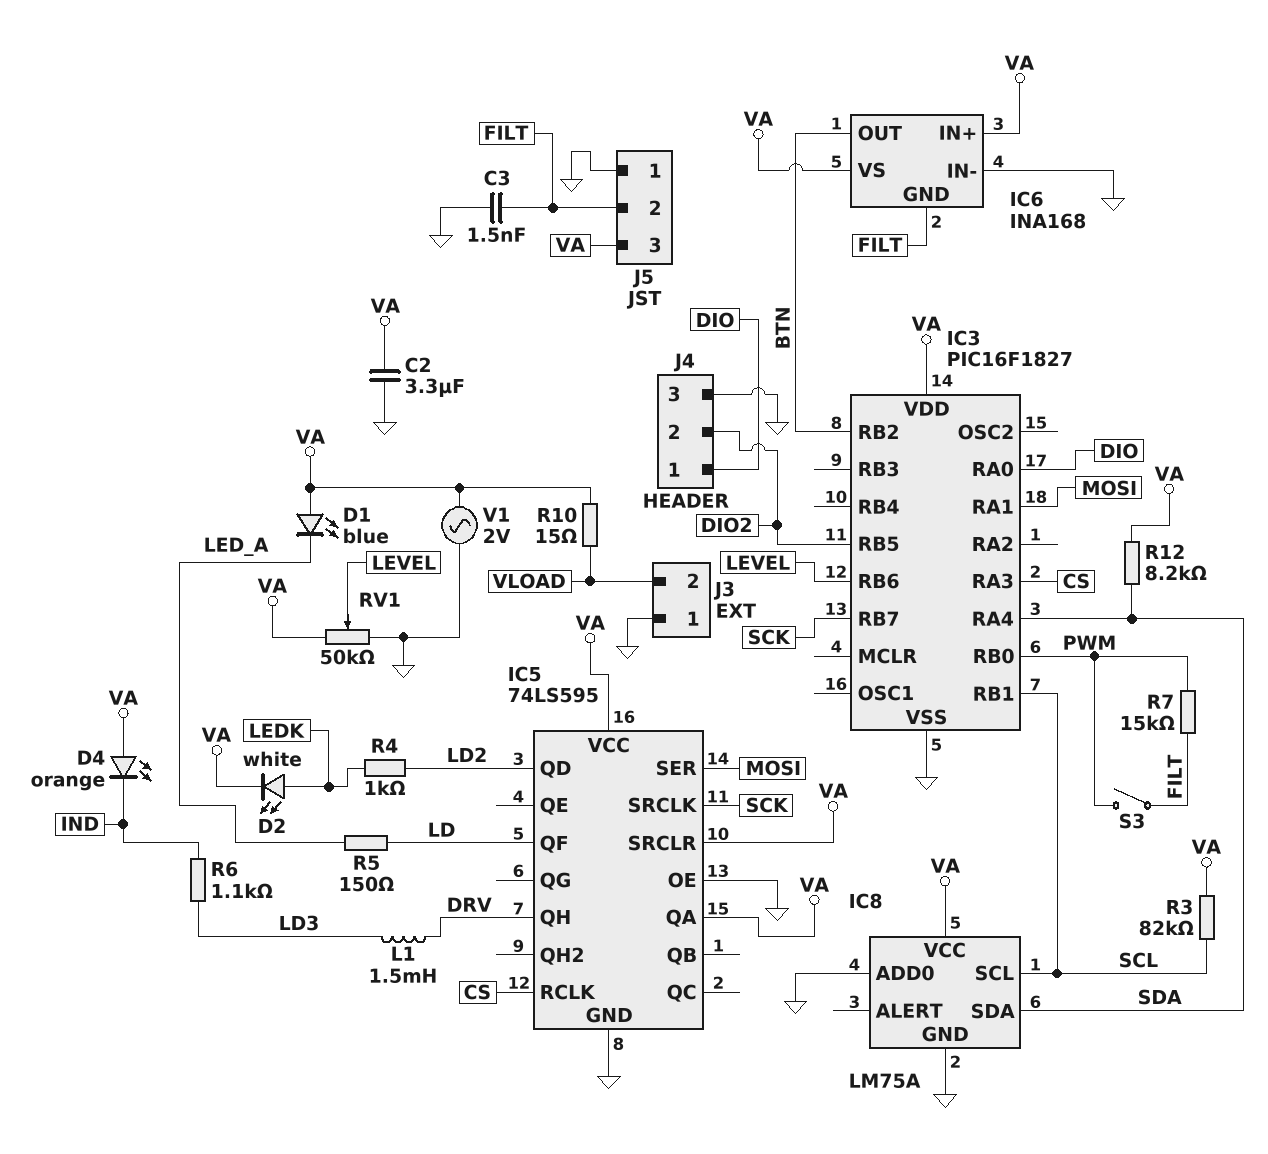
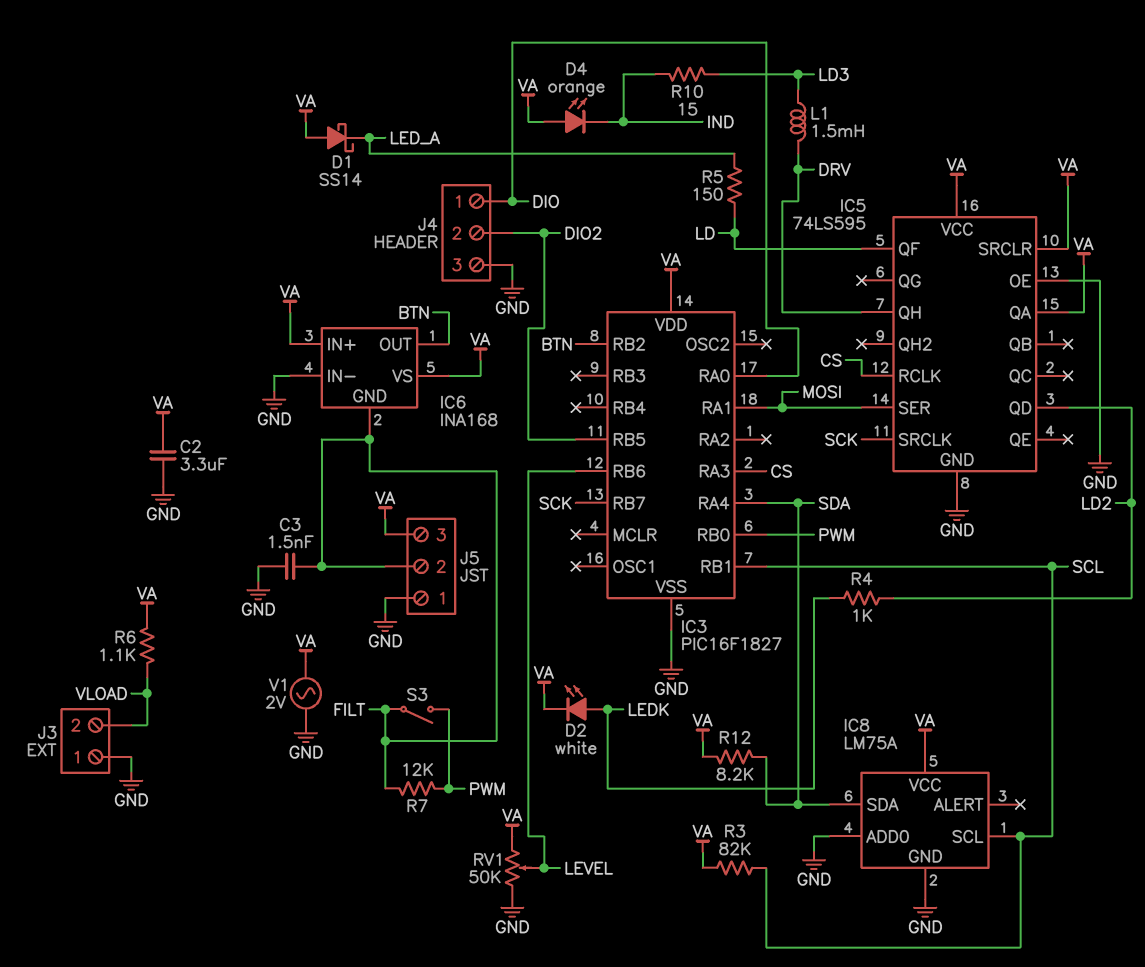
D1: LED blue (A VA, K LED_A) -> schottky SS14 (A VA, K LED_A)
R6: 1.1k (IND, LD3) -> 1.1k (VA, VLOAD)
R7: 15k (FILT, PWM) -> 12k (FILT, PWM)
R10: 15 (VA, VLOAD) -> 15 (IND, LD3)

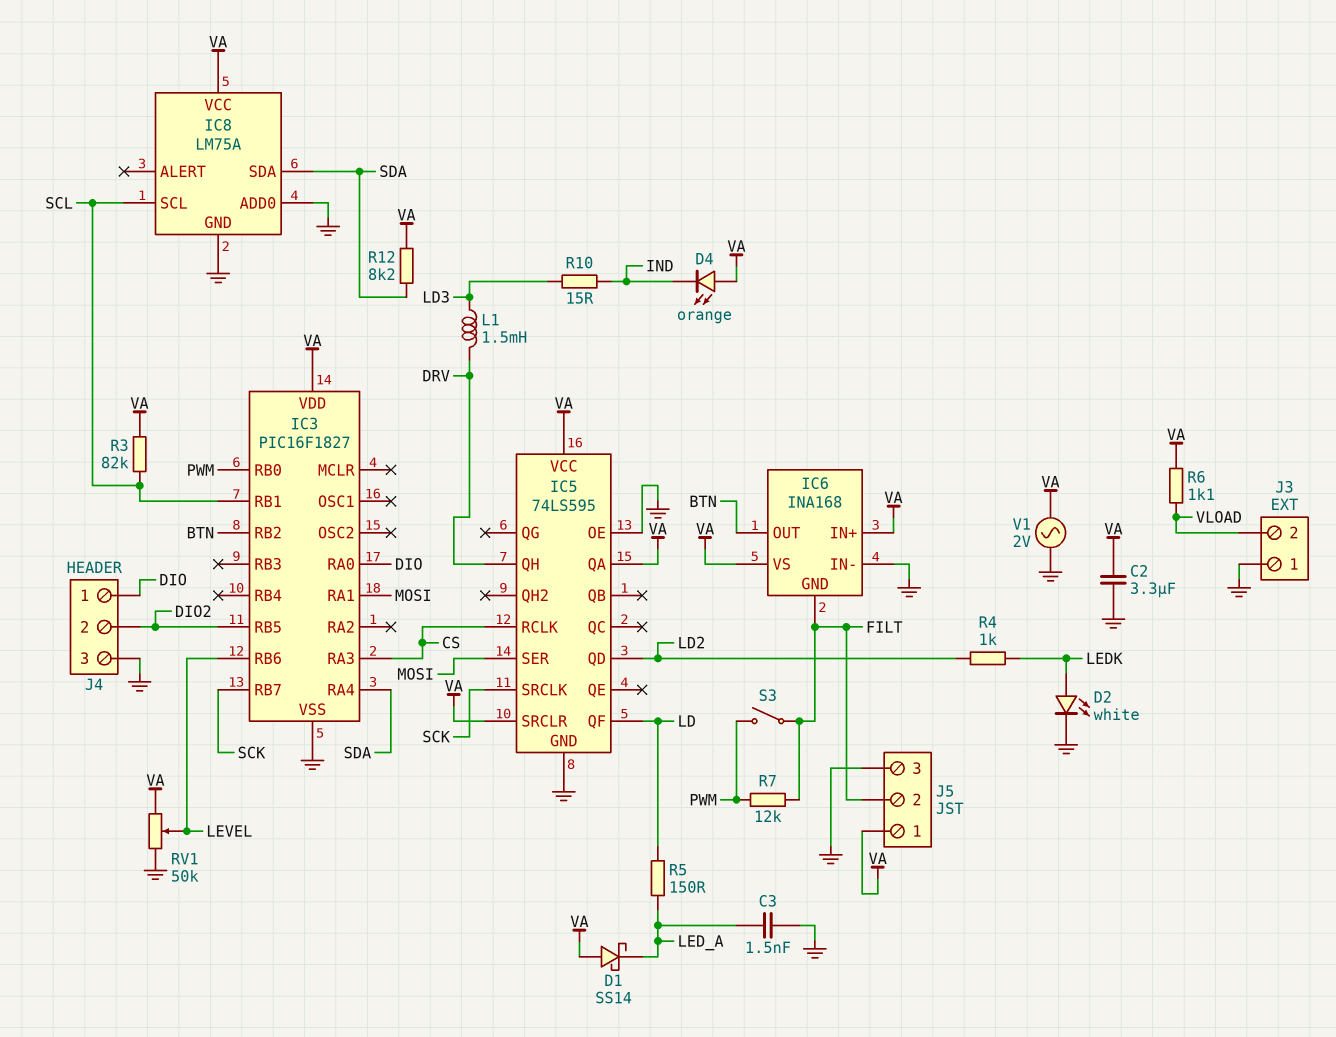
C3: 1.5nF (FILT, GND) -> 1.5nF (GND, LED_A)
D2: LED white (A LEDK, K VA) -> LED white (A LEDK, K GND)
J5 pin 1: GND -> VA
J5 pin 3: VA -> GND

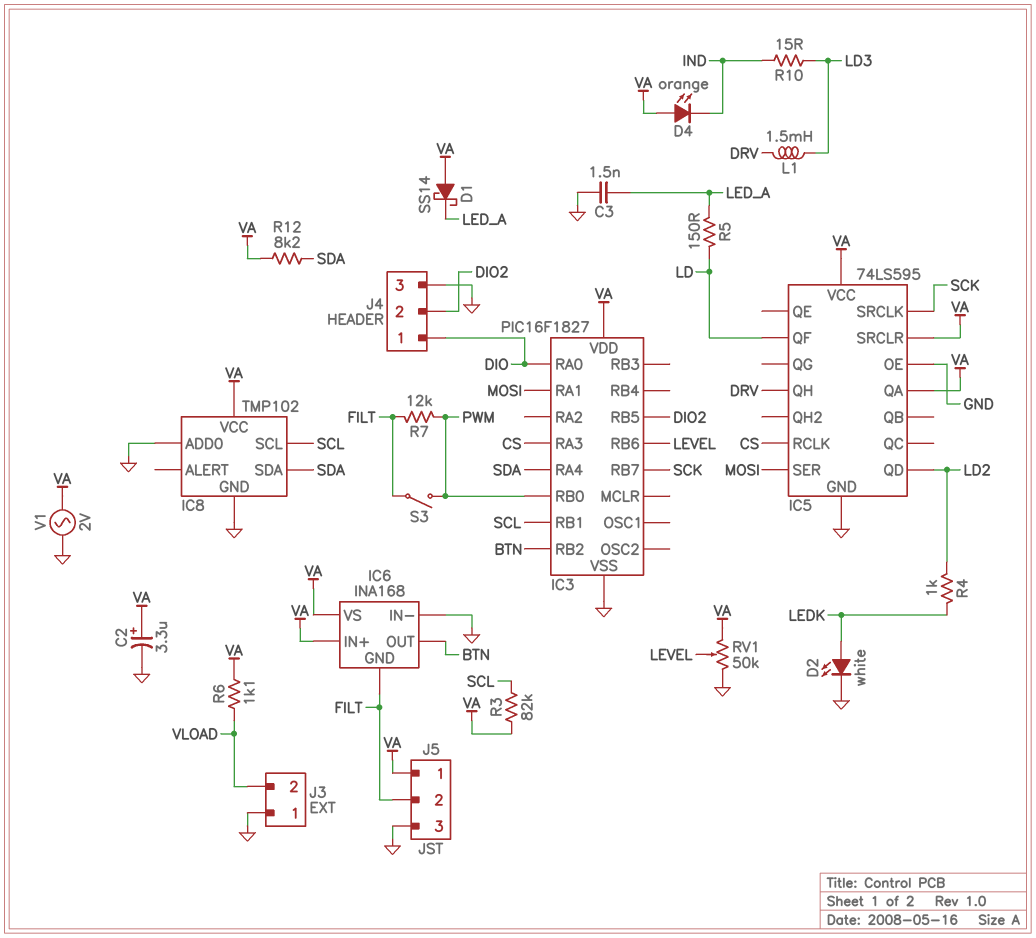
C2: 3.3uF (GND, VA) -> 3.3uF (plus VA, minus GND)
IC8: LM75A -> TMP102

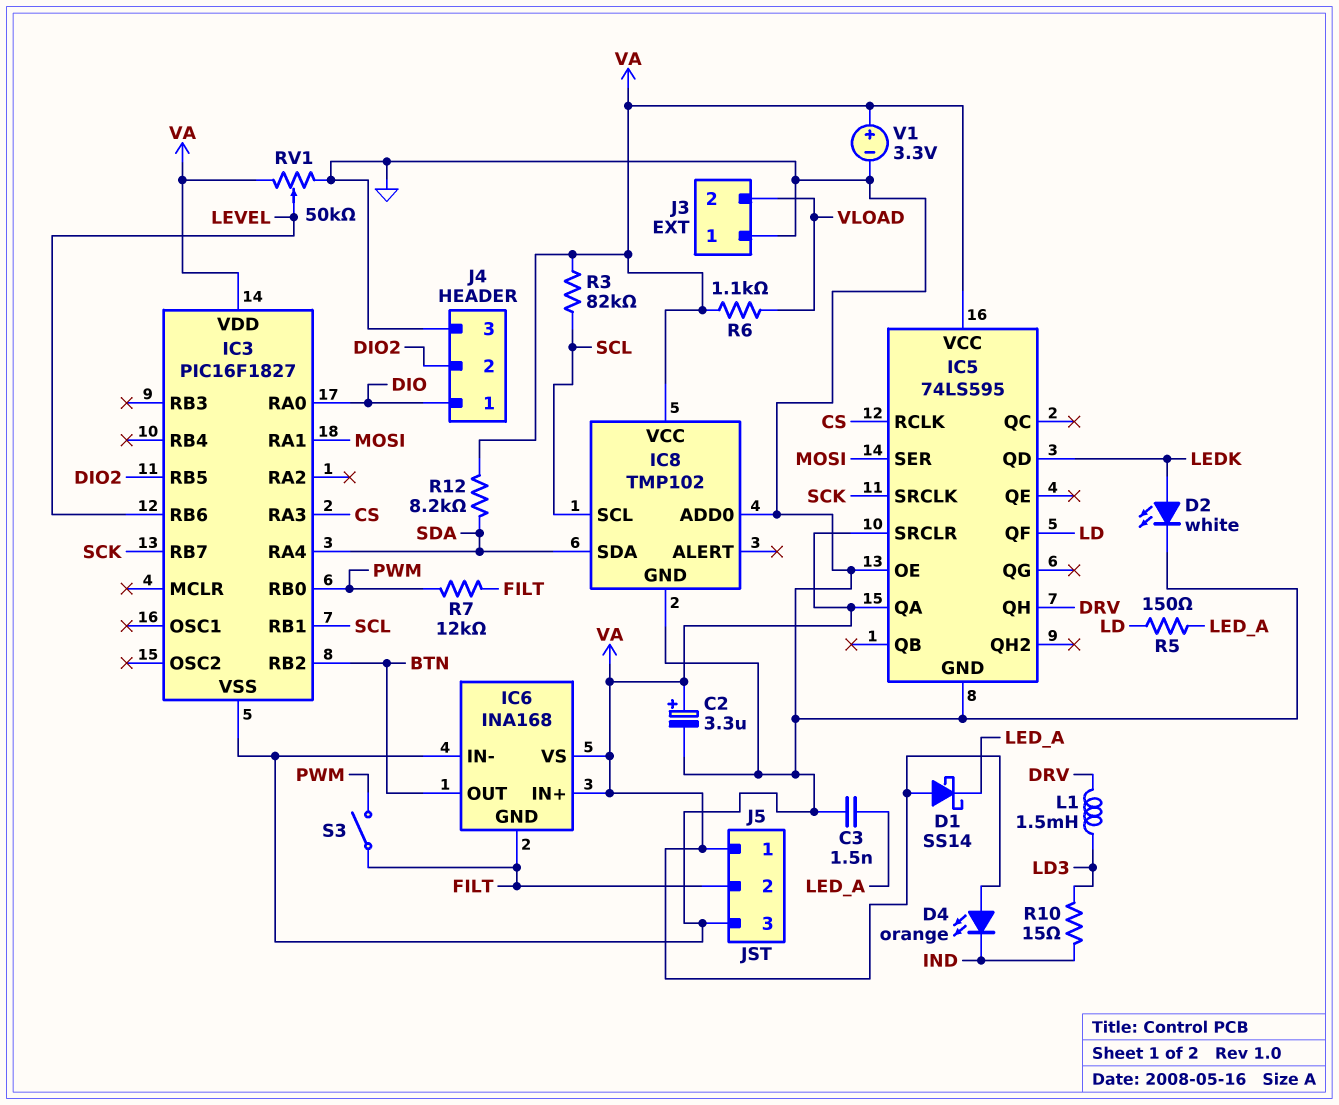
IC5 pin QD: LD2 -> LEDK
R4: 1k (LD2, LEDK) -> none
V1: AC 2V (GND, VA) -> 3.3V (plus VA, minus GND)

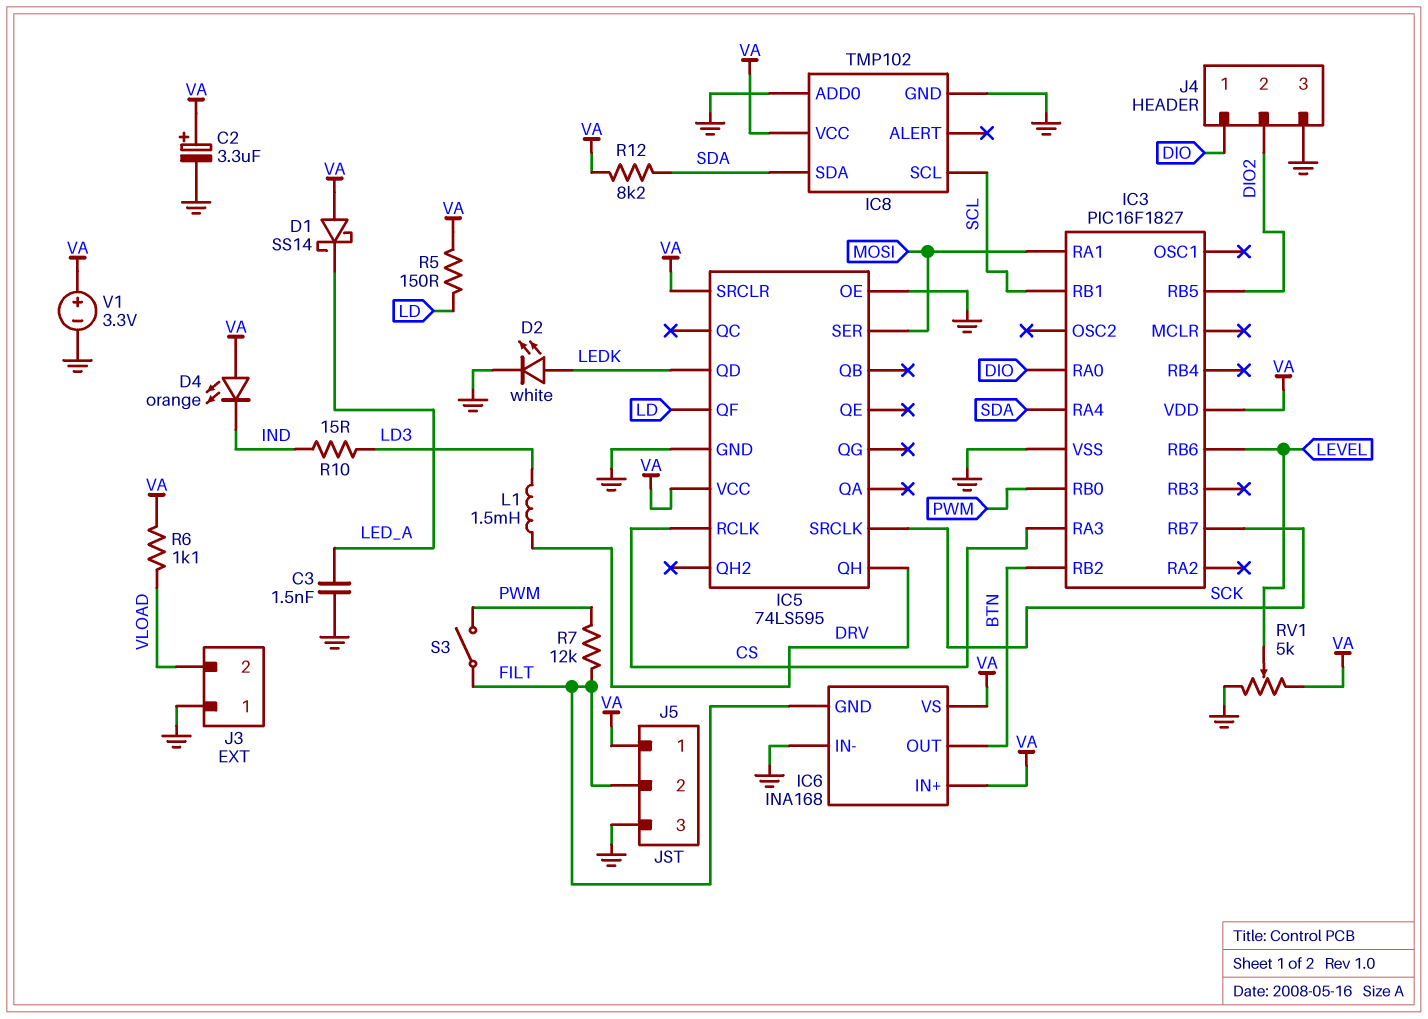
IC5 pin QA: VA -> none
R3: 82k (SCL, VA) -> none
R5: 150 (LD, LED_A) -> 150 (LD, VA)
RV1: 50k (GND, VA, wiper LEVEL) -> 5k (GND, VA, wiper LEVEL)

